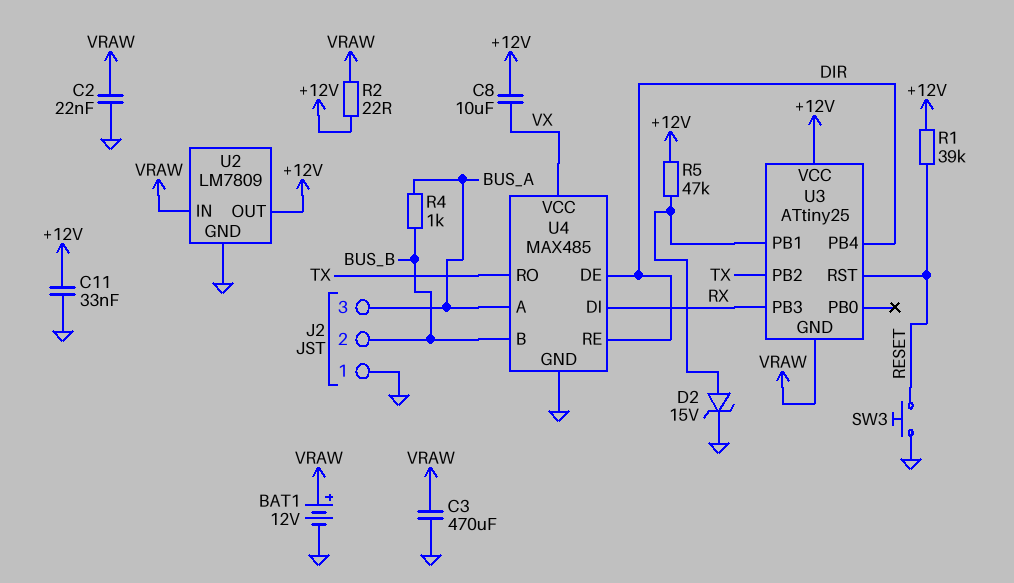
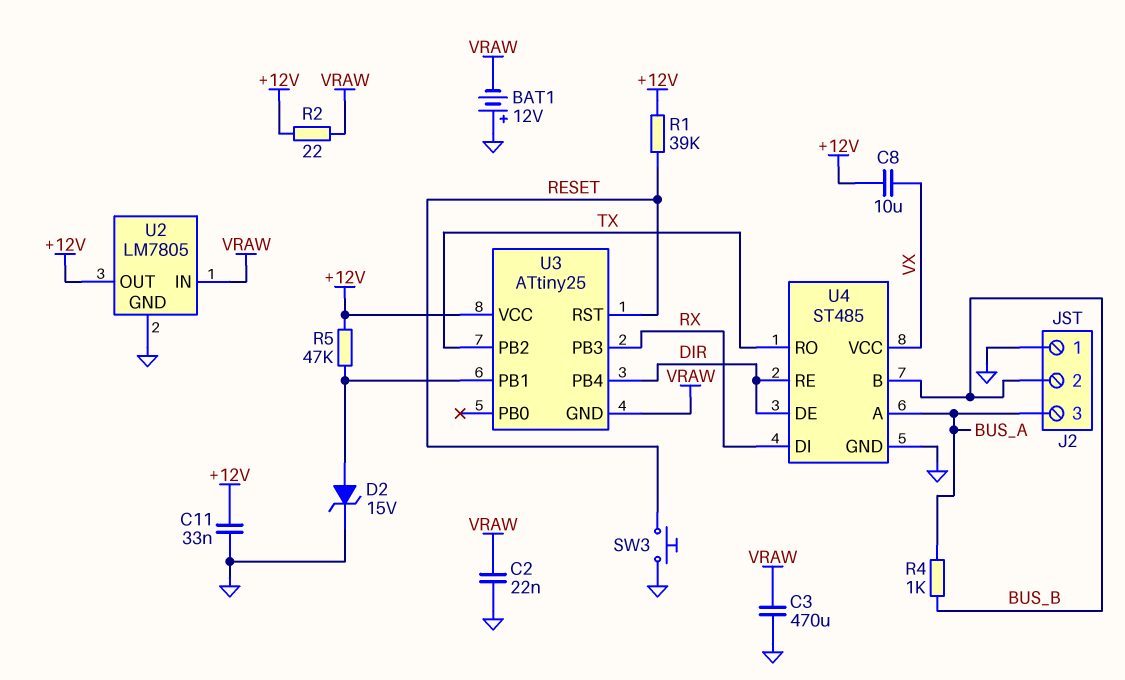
BAT1: 12V (plus VRAW, minus GND) -> 12V (plus GND, minus VRAW)
U2: LM7809 -> LM7805
U4: MAX485 -> ST485

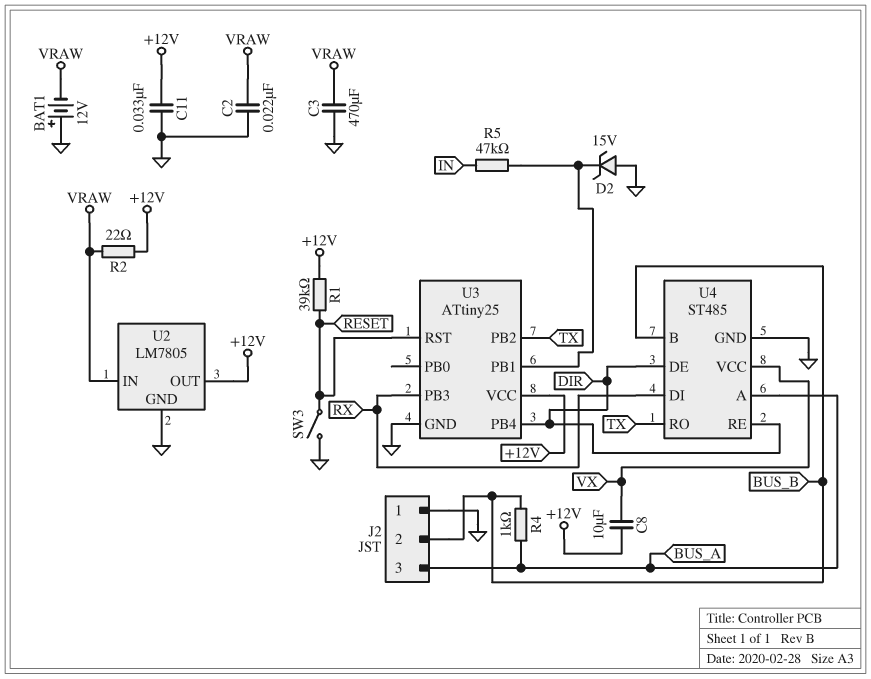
D2: zener 15V (A U3/PB1, K GND) -> zener 15V (A GND, K U3/PB1)
R5: 47k (+12V, U3/PB1) -> 47k (IN, U3/PB1)
SW3: button (GND, RESET) -> switch (GND, RESET)
U3 pin GND: VRAW -> GND

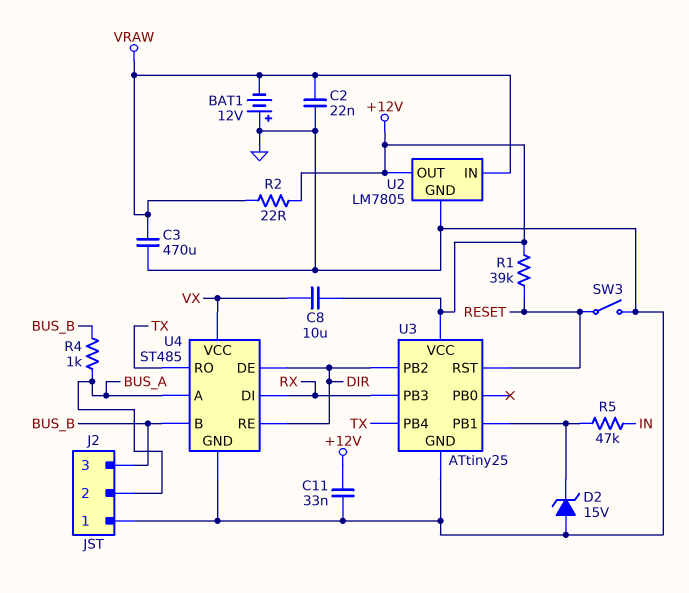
J2 pin 2: BUS_B -> BUS_A
J2 pin 3: BUS_A -> BUS_B
U3 pin PB2: TX -> DIR
U3 pin PB4: DIR -> TX

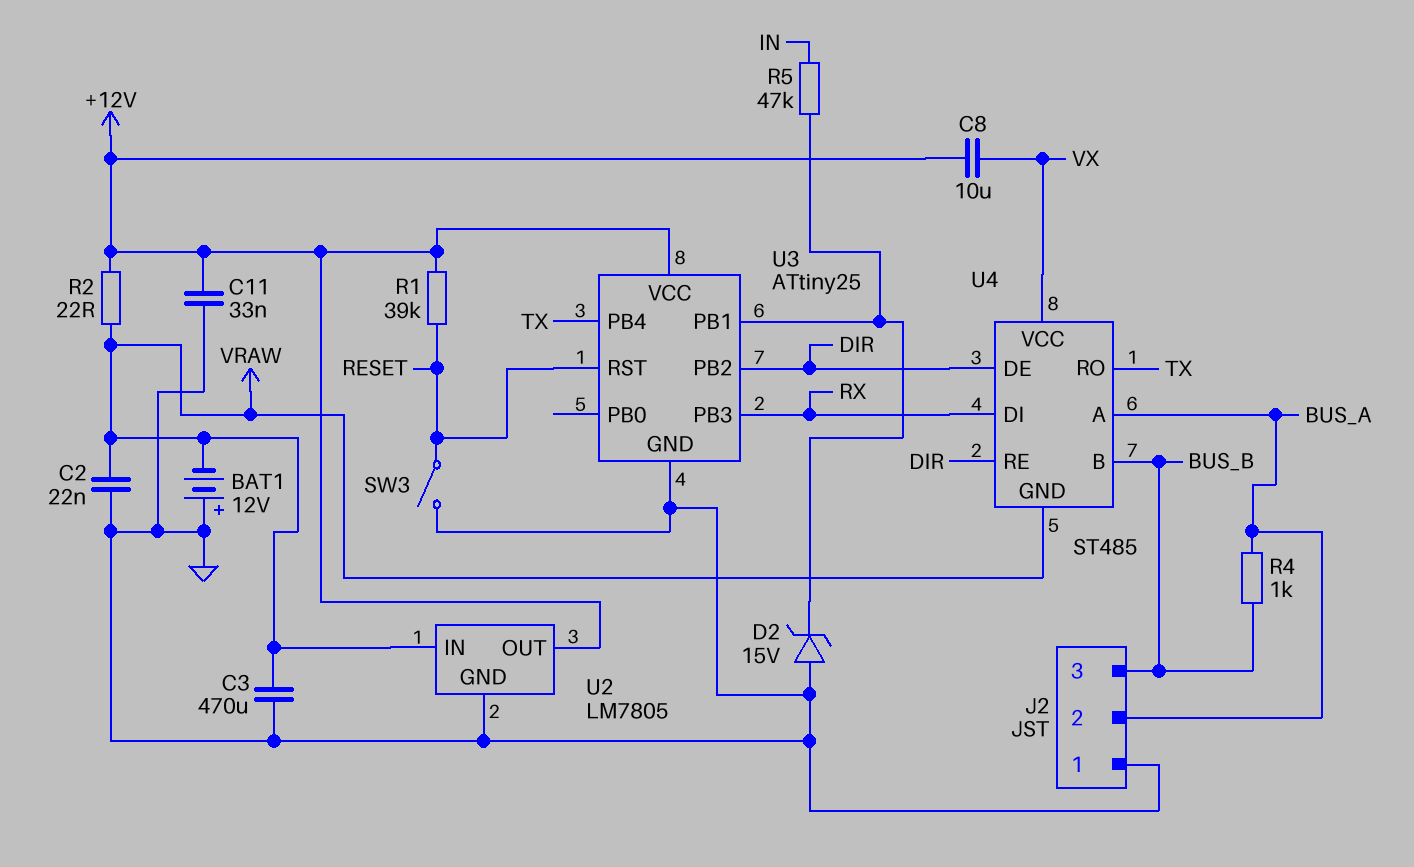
U4 pin GND: GND -> VRAW

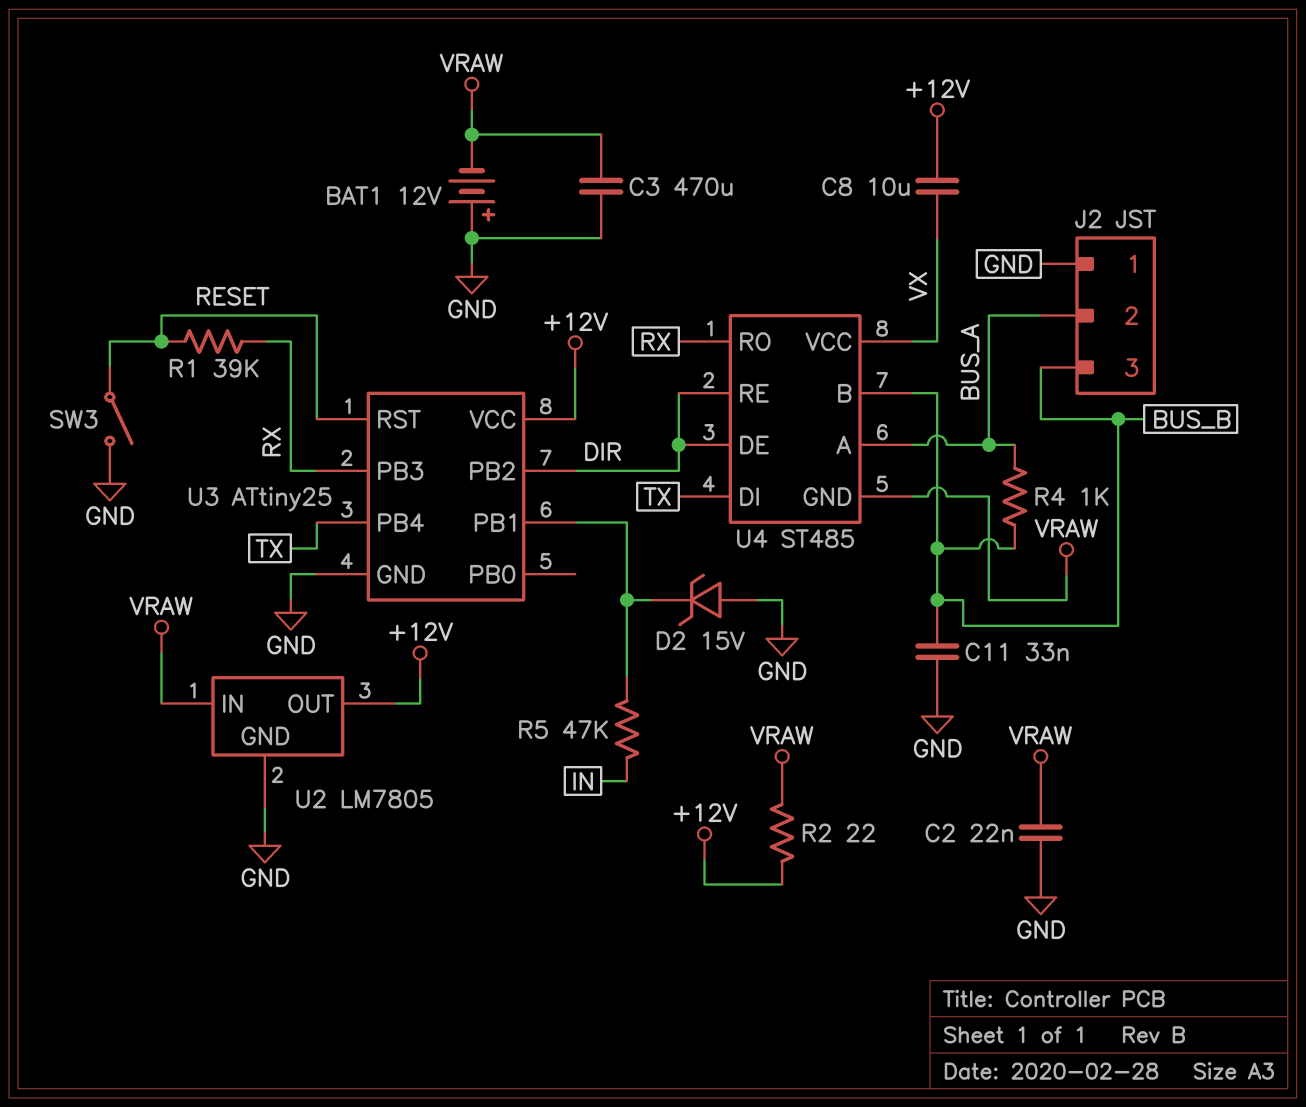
C11: 33nF (+12V, GND) -> 33nF (BUS_B, GND)
R1: 39k (+12V, RESET) -> 39k (RESET, RX)
U4 pin DI: RX -> TX
U4 pin RO: TX -> RX

